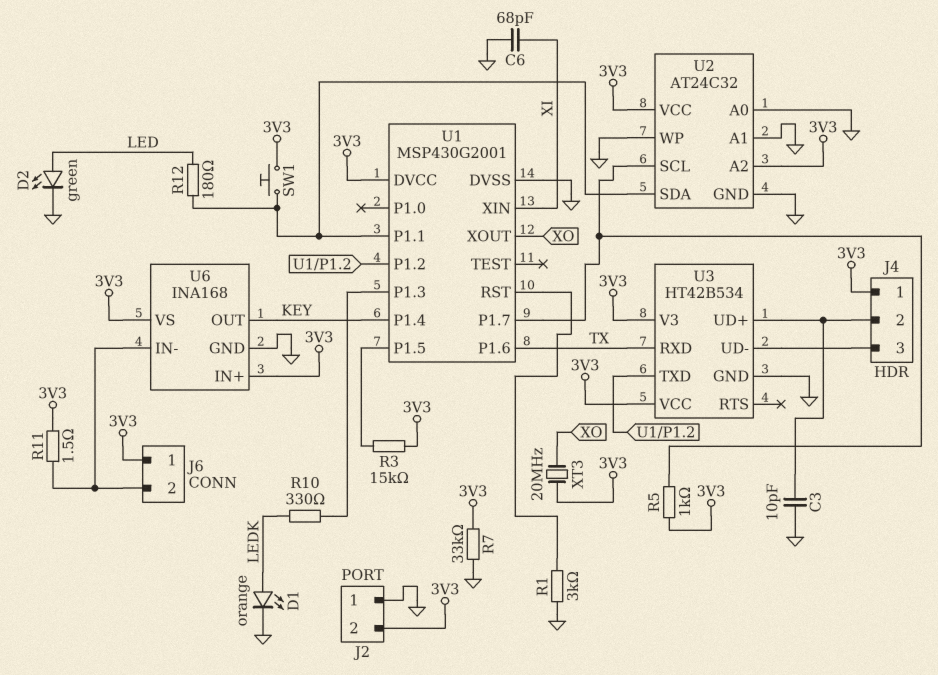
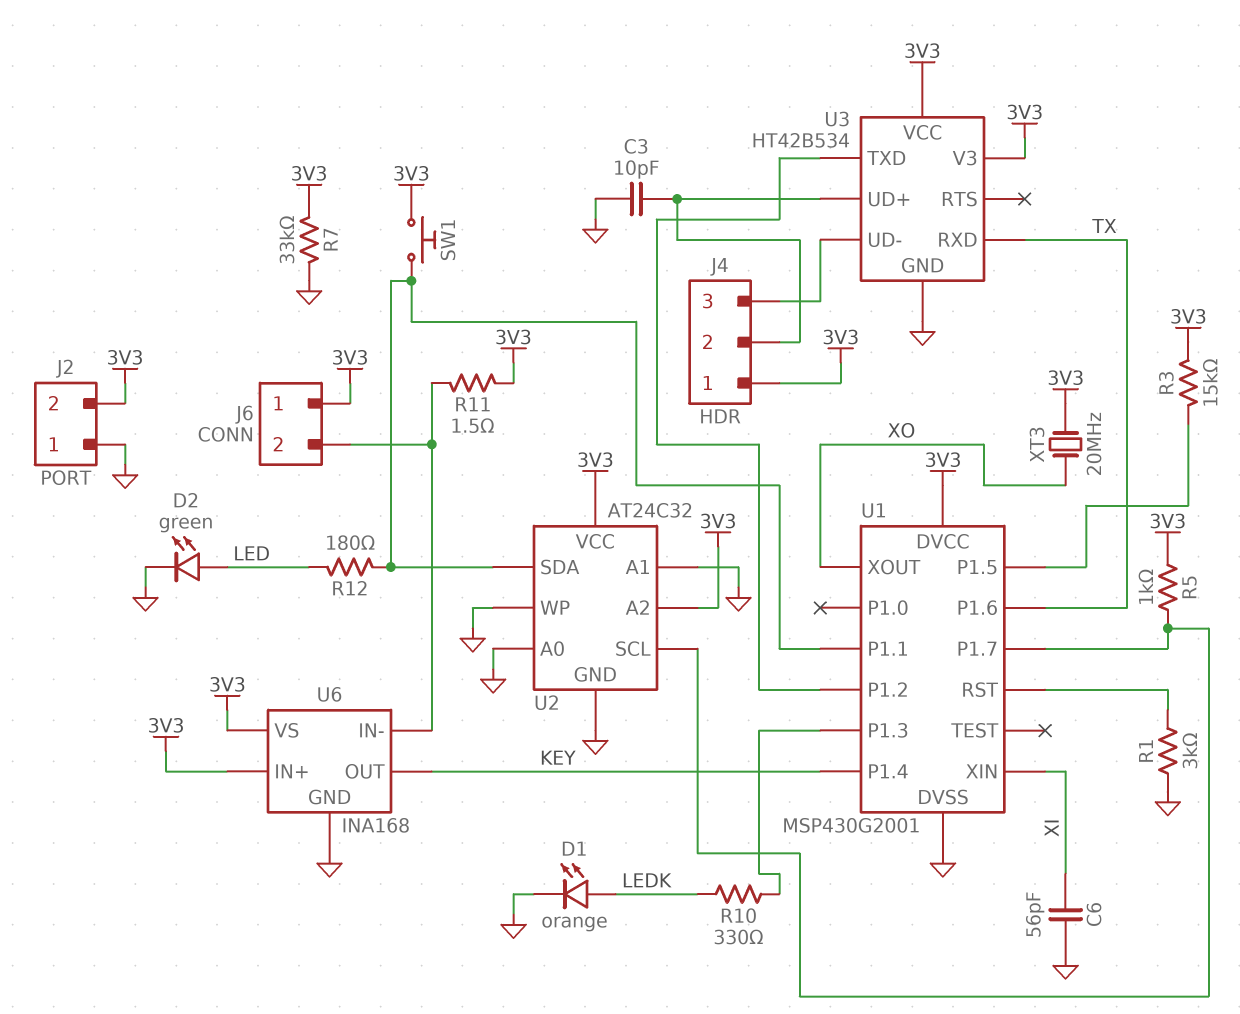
C6: 68pF (GND, XI) -> 56pF (GND, XI)

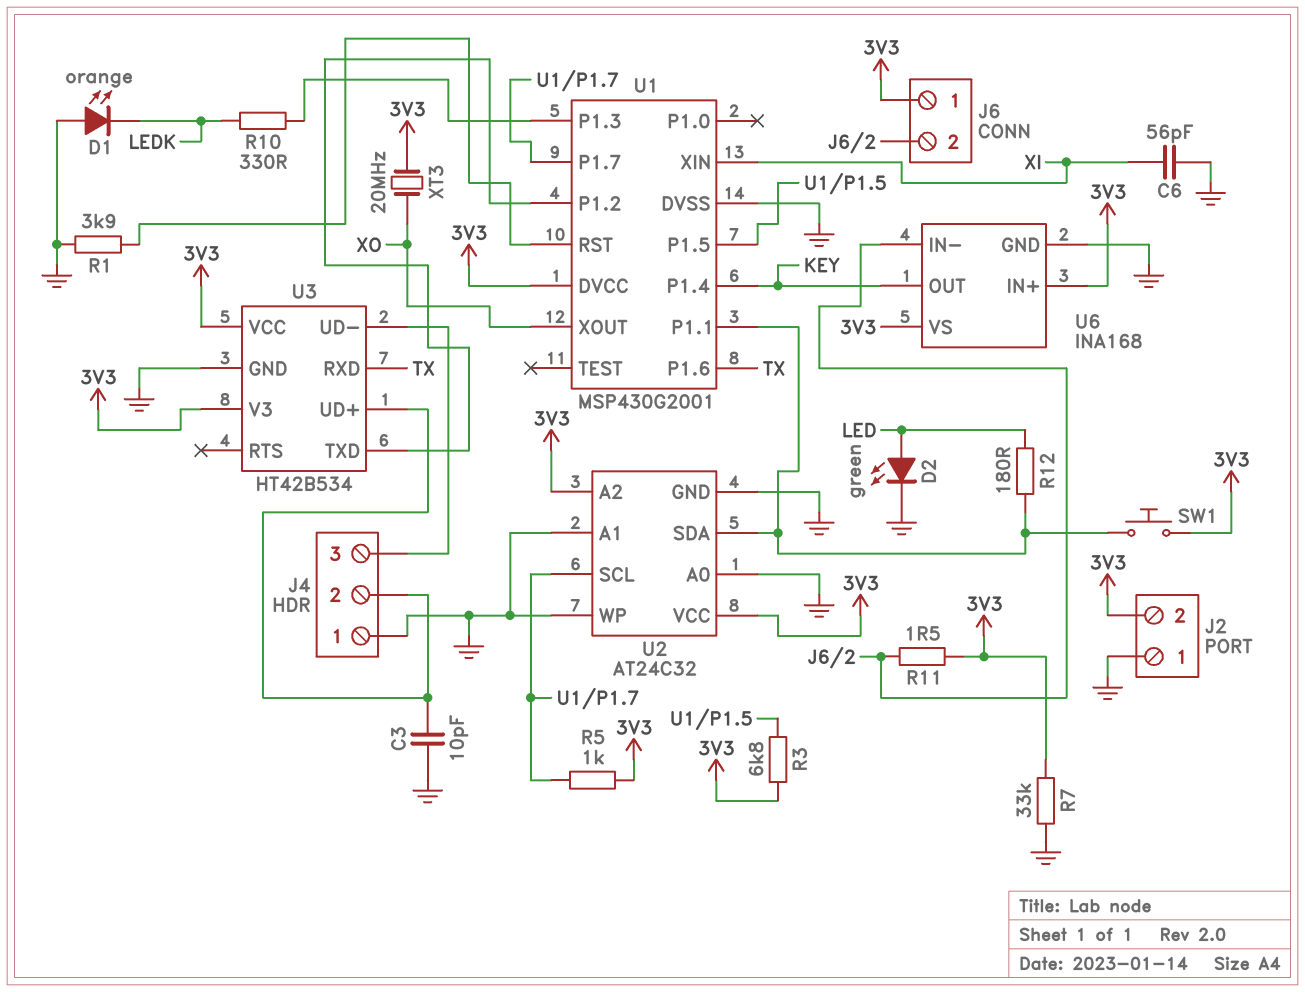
D1: LED orange (A LEDK, K GND) -> LED orange (A GND, K LEDK)
J4 pin 1: 3V3 -> GND
R1: 3k (GND, U1/RST) -> 3.9k (GND, U1/RST)
R3: 15k (3V3, U1/P1.5) -> 6.8k (3V3, U1/P1.5)

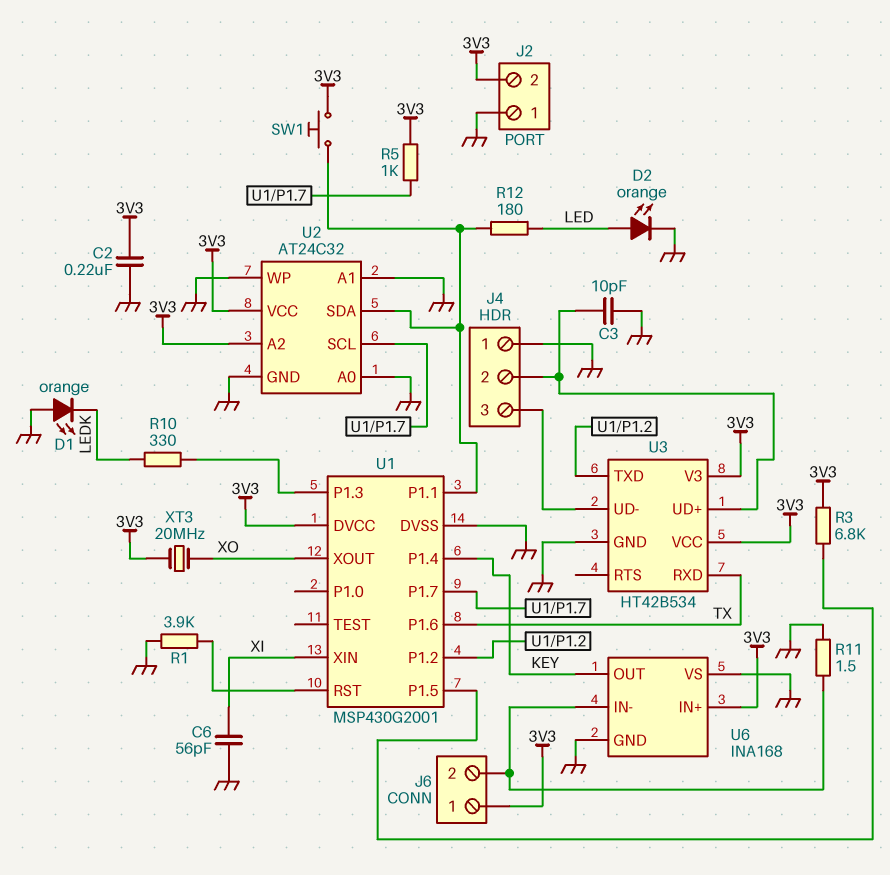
C2: none -> 220nF (3V3, GND)
D2: LED green (A LED, K GND) -> LED orange (A LED, K GND)
R7: 33k (3V3, GND) -> none
R11: 1.5 (3V3, J6/2) -> 1.5 (GND, J6/2)
U6 pin VS: 3V3 -> GND

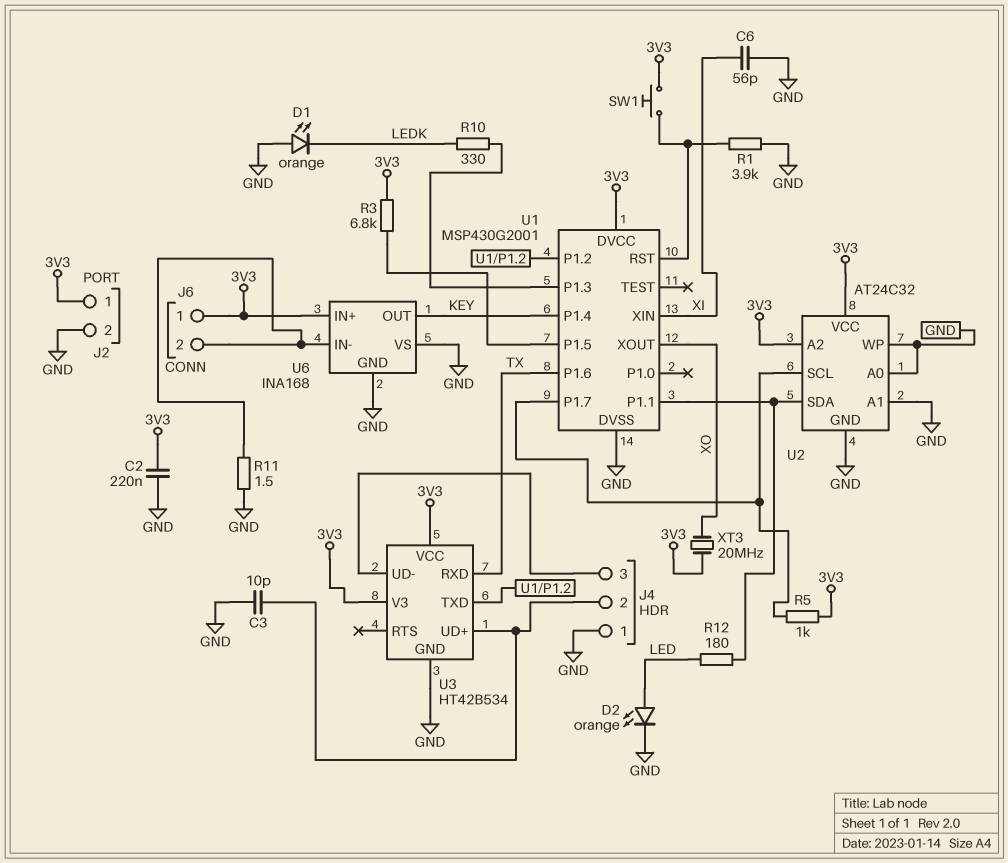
J2 pin 1: GND -> 3V3
J2 pin 2: 3V3 -> GND
SW1: button (3V3, U1/P1.1) -> button (3V3, U1/RST)

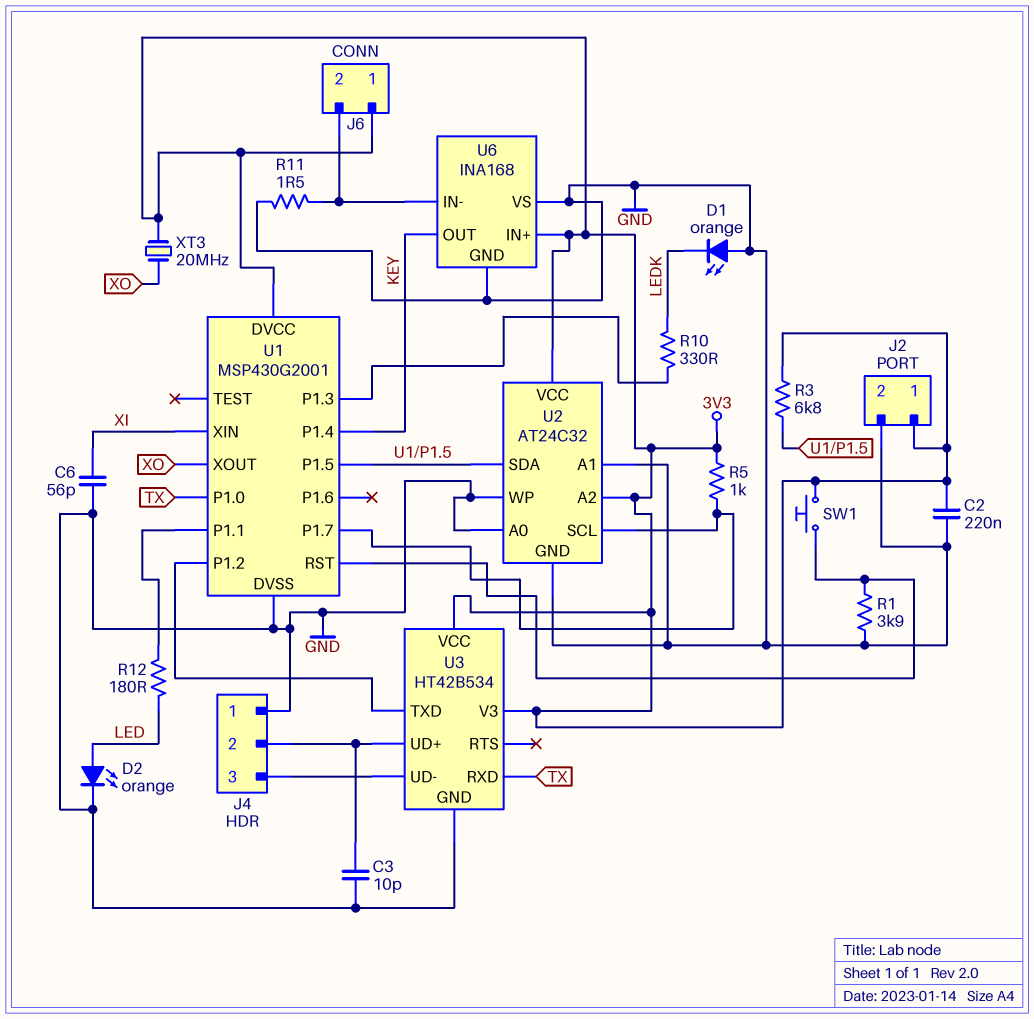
U1 pin P1.0: none -> TX
U1 pin P1.6: TX -> none
U2 pin SDA: U1/P1.1 -> U1/P1.5

